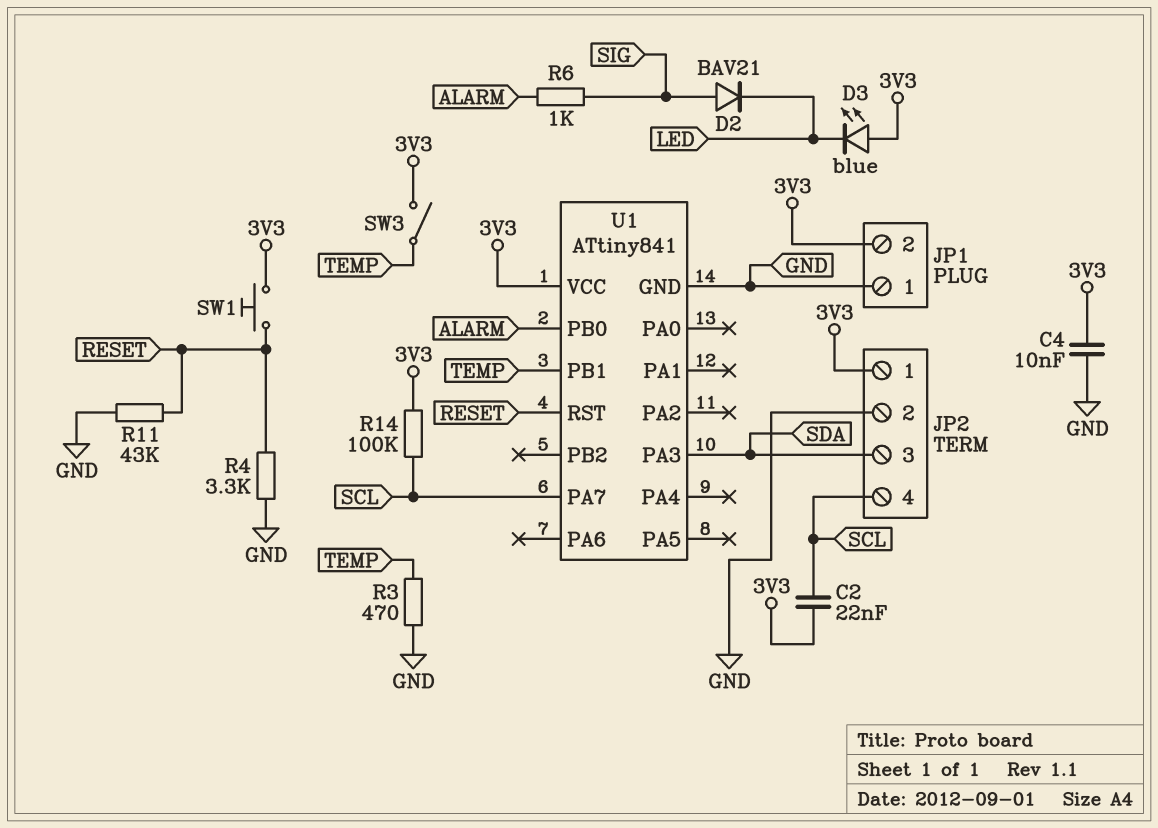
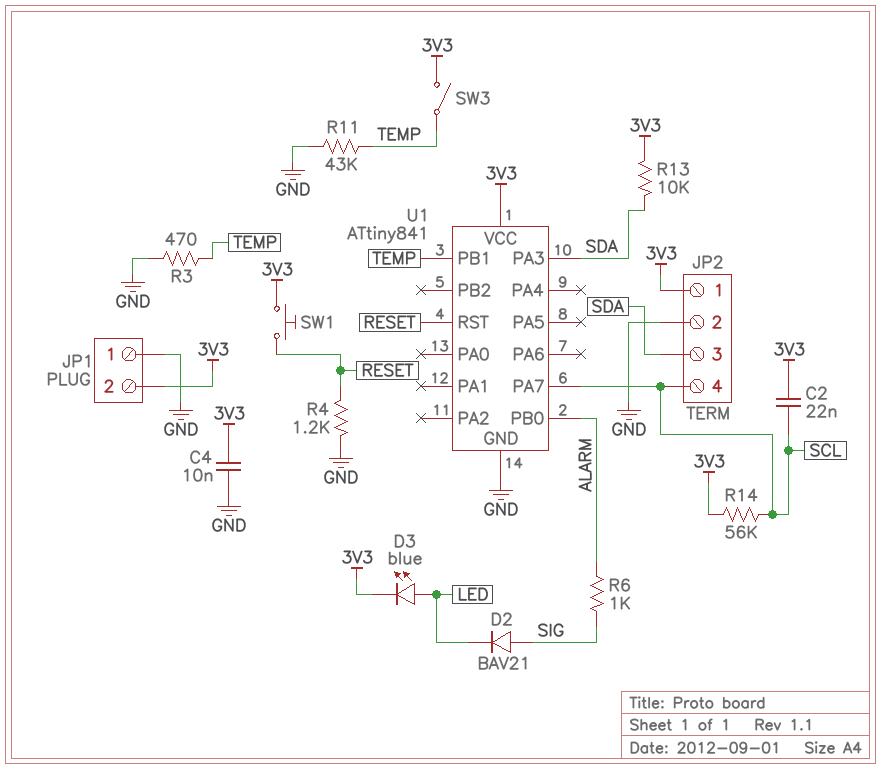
D3: LED blue (A 3V3, K LED) -> LED blue (A LED, K 3V3)
R4: 3.3k (GND, RESET) -> 1.2k (GND, RESET)
R11: 43k (GND, RESET) -> 43k (GND, TEMP)
R13: none -> 10k (3V3, SDA)
R14: 100k (3V3, SCL) -> 56k (3V3, SCL)

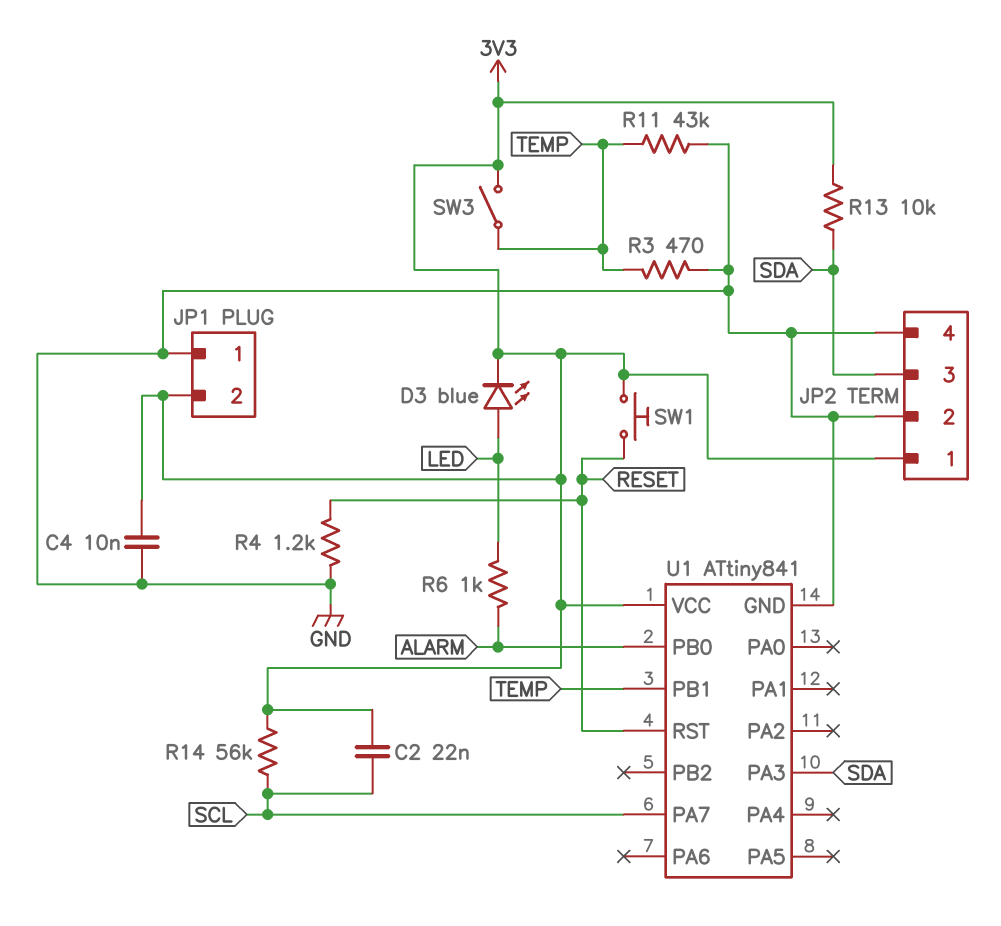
D2: diode BAV21 (A SIG, K LED) -> none
JP2 pin 4: SCL -> GND
R6: 1k (ALARM, SIG) -> 1k (ALARM, LED)

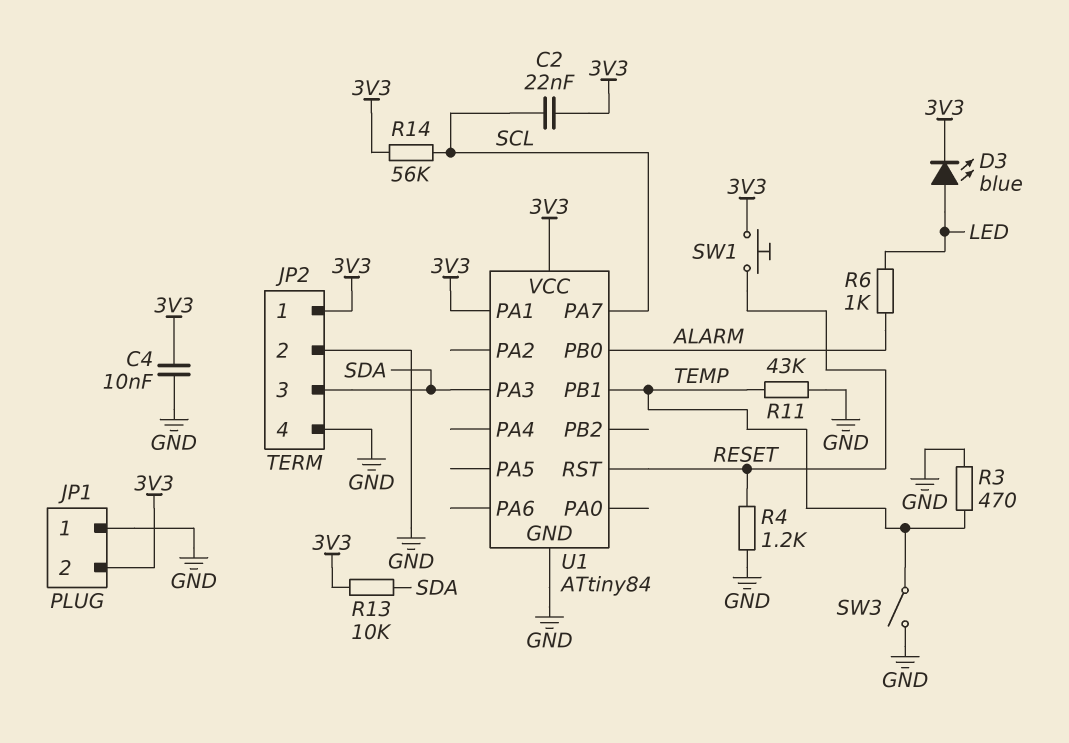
SW3: switch (3V3, TEMP) -> switch (GND, TEMP)
U1: ATtiny841 -> ATtiny84
U1 pin PA1: none -> 3V3

